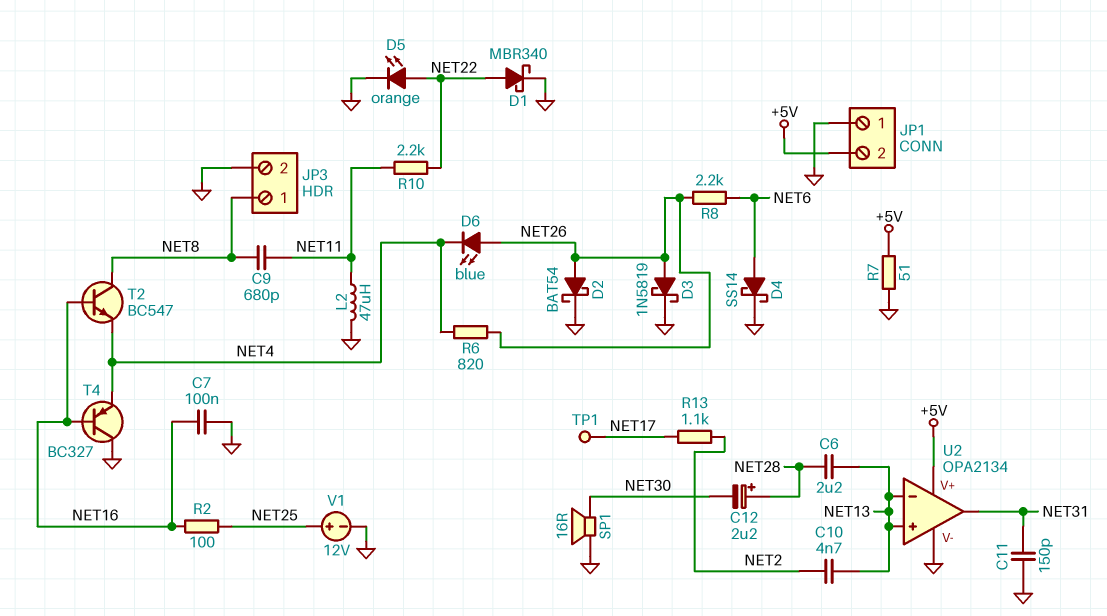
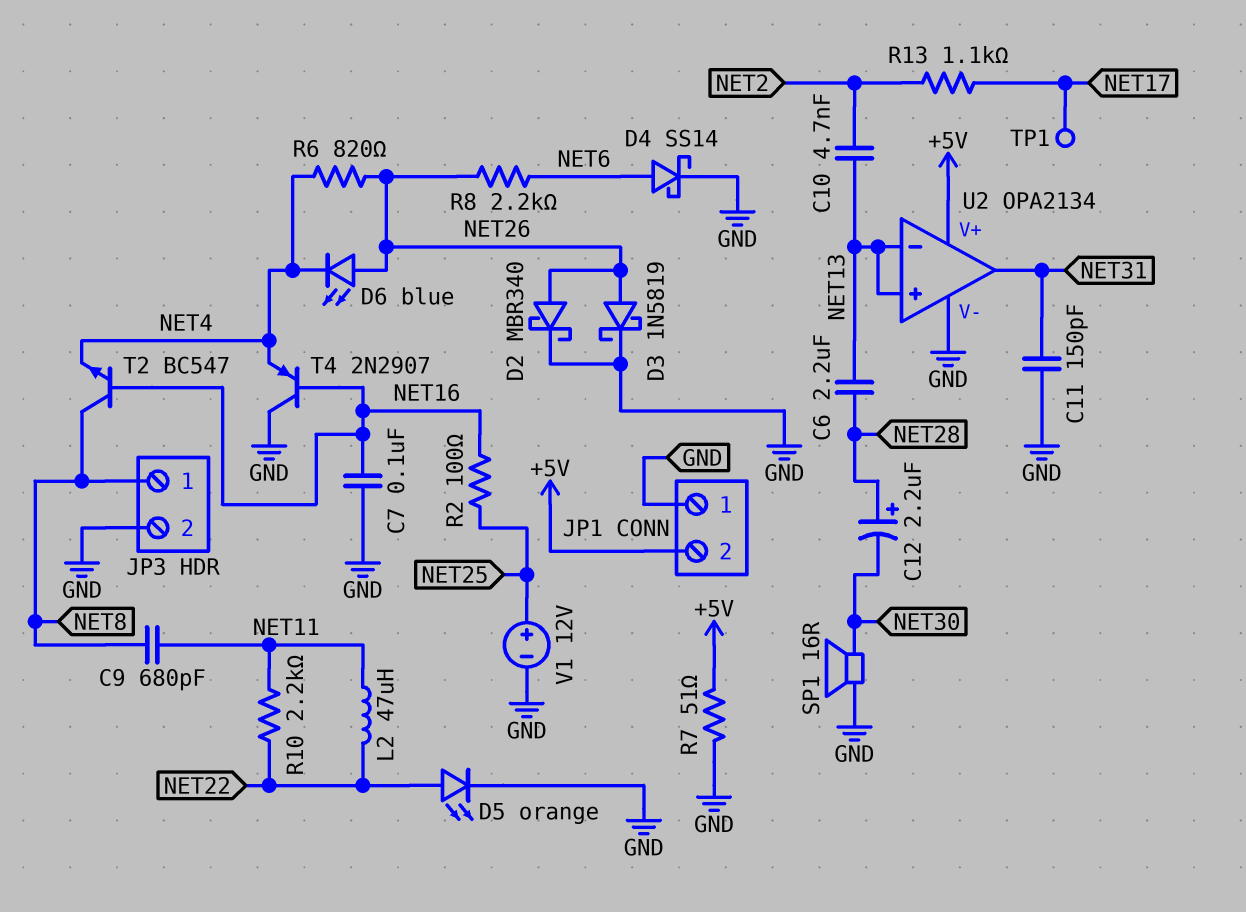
D1: schottky MBR340 (A NET22, K GND) -> none
D2: schottky BAT54 (A NET26, K GND) -> schottky MBR340 (A NET26, K GND)
L2: 47uH (GND, NET11) -> 47uH (NET11, NET22)
T4: PNP BC327 (B NET16, C GND, E NET4) -> PNP 2N2907 (B NET16, C GND, E NET4)

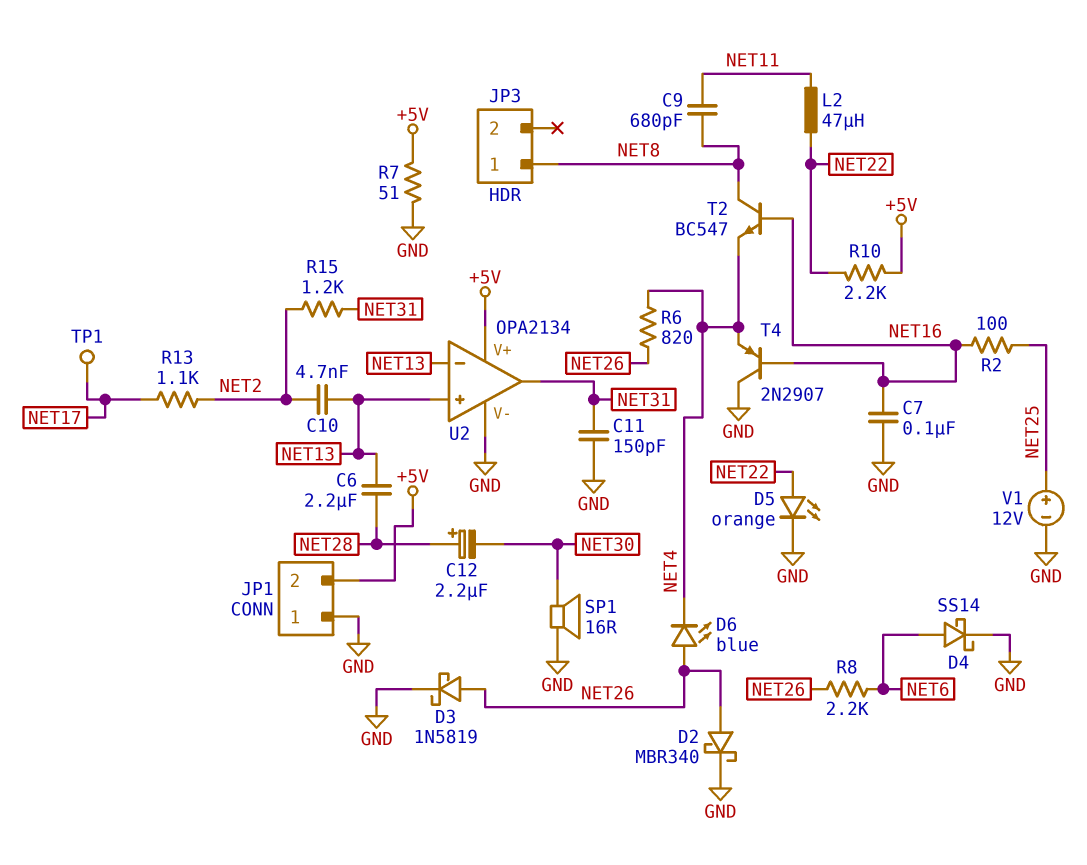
JP3 pin 2: GND -> none
R10: 2.2k (NET11, NET22) -> 2.2k (+5V, NET22)
R15: none -> 1.2k (NET2, NET31)

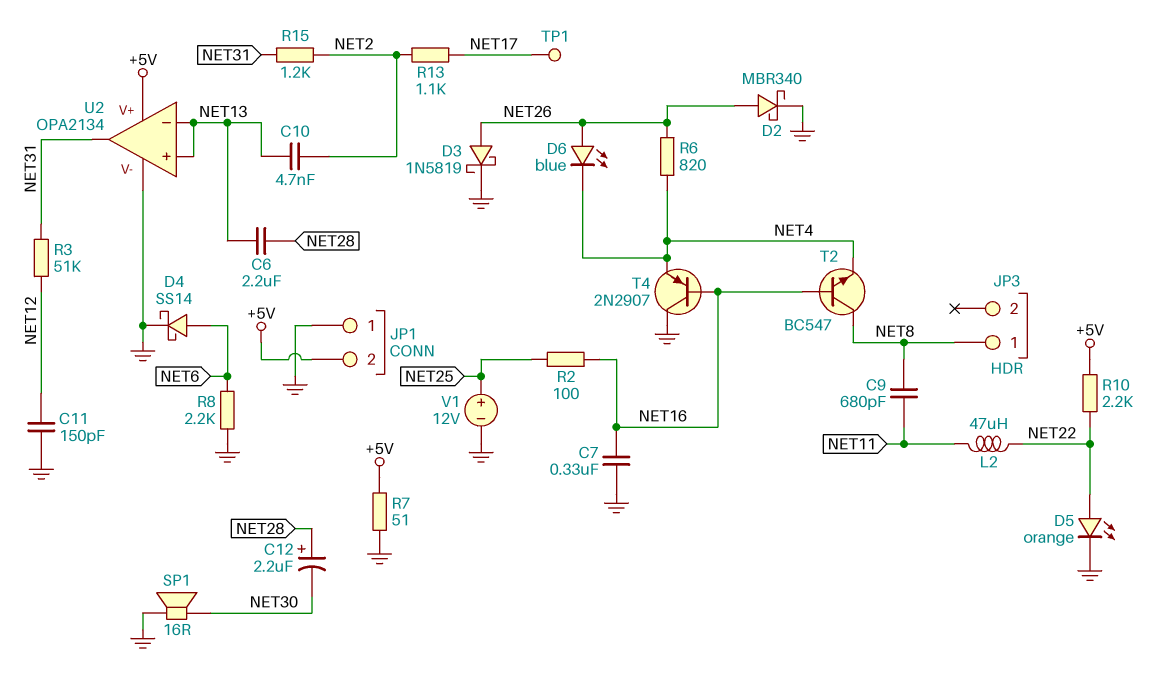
C7: 100nF (GND, NET16) -> 330nF (GND, NET16)
C11: 150pF (GND, NET31) -> 150pF (GND, NET12)
R3: none -> 51k (NET12, NET31)
R8: 2.2k (NET6, NET26) -> 2.2k (GND, NET6)

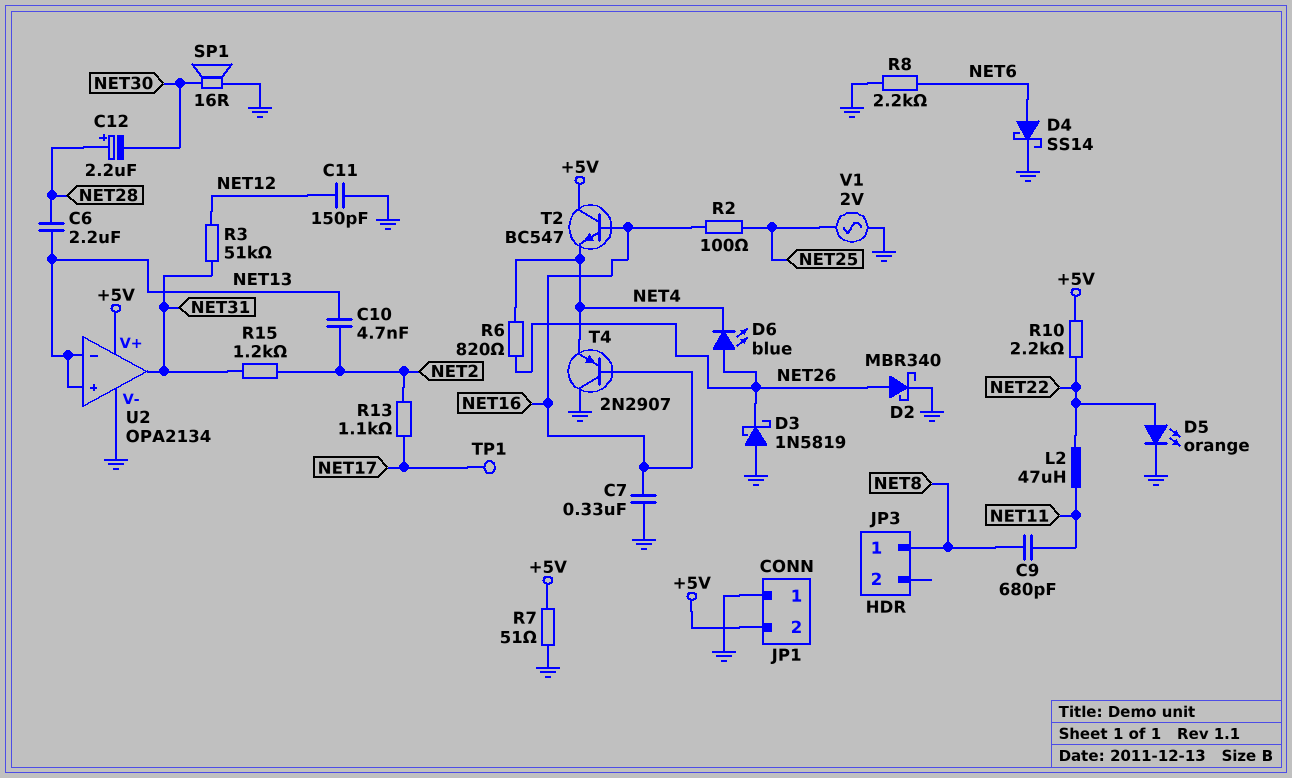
D3: schottky 1N5819 (A NET26, K GND) -> schottky 1N5819 (A GND, K NET26)
T2: NPN BC547 (B NET16, C NET8, E NET4) -> NPN BC547 (B NET16, C +5V, E NET4)
V1: 12V (plus NET25, minus GND) -> AC 2V (GND, NET25)

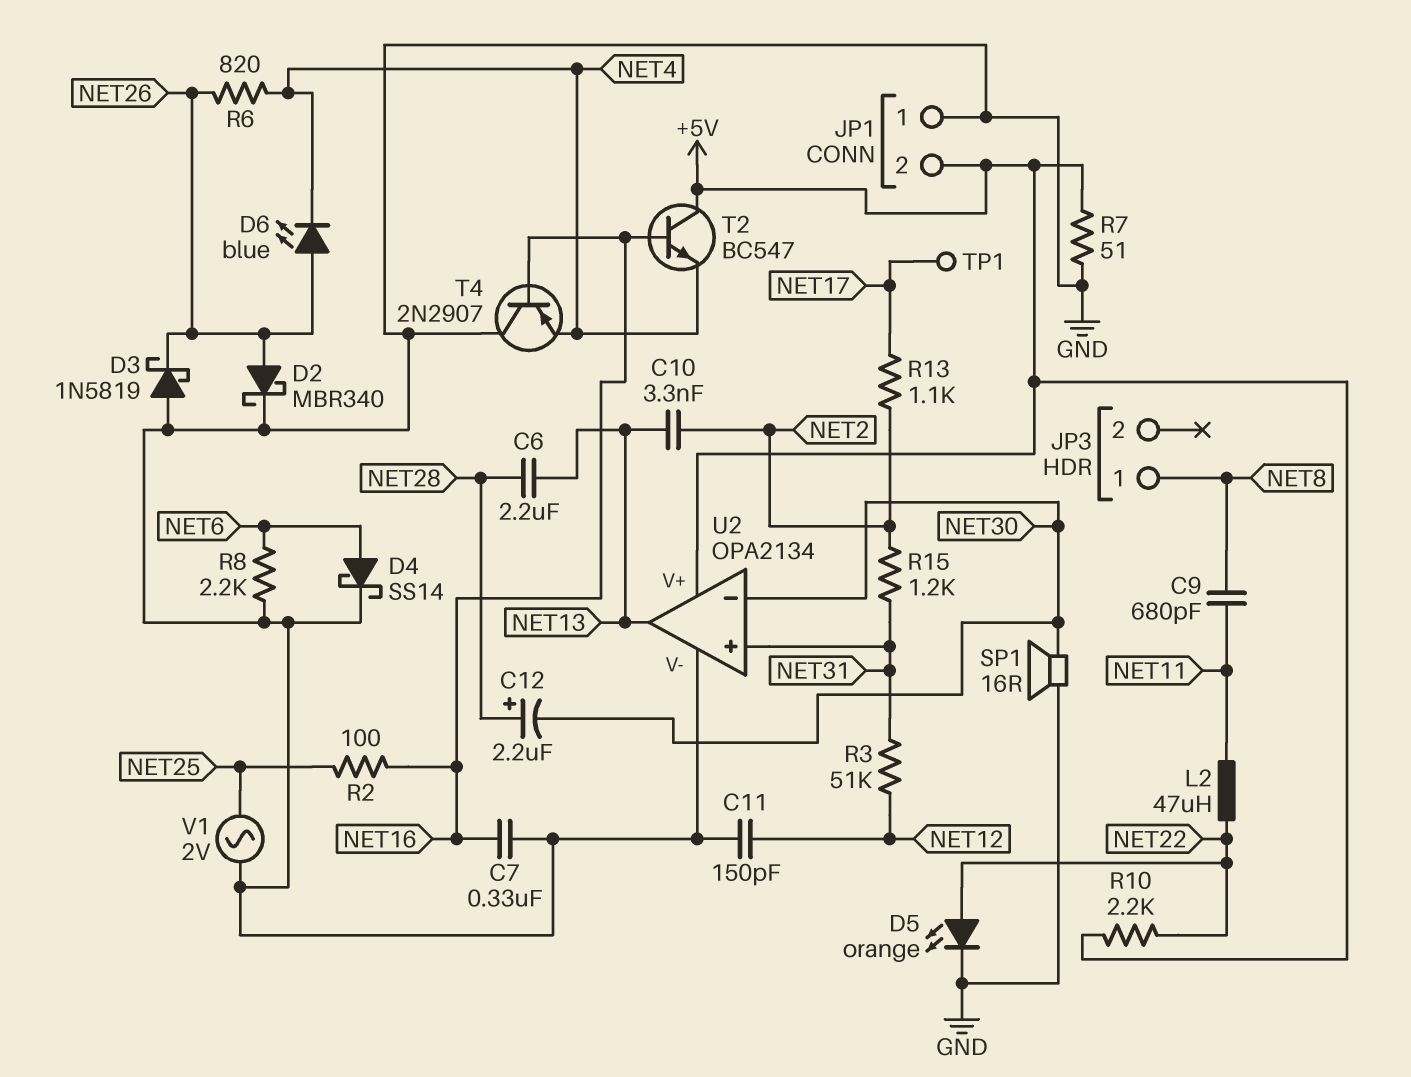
C10: 4.7nF (NET2, NET13) -> 3.3nF (NET2, NET13)
U2 pin in+: NET13 -> NET31
U2 pin in-: NET13 -> NET30
U2 pin out: NET31 -> NET13

